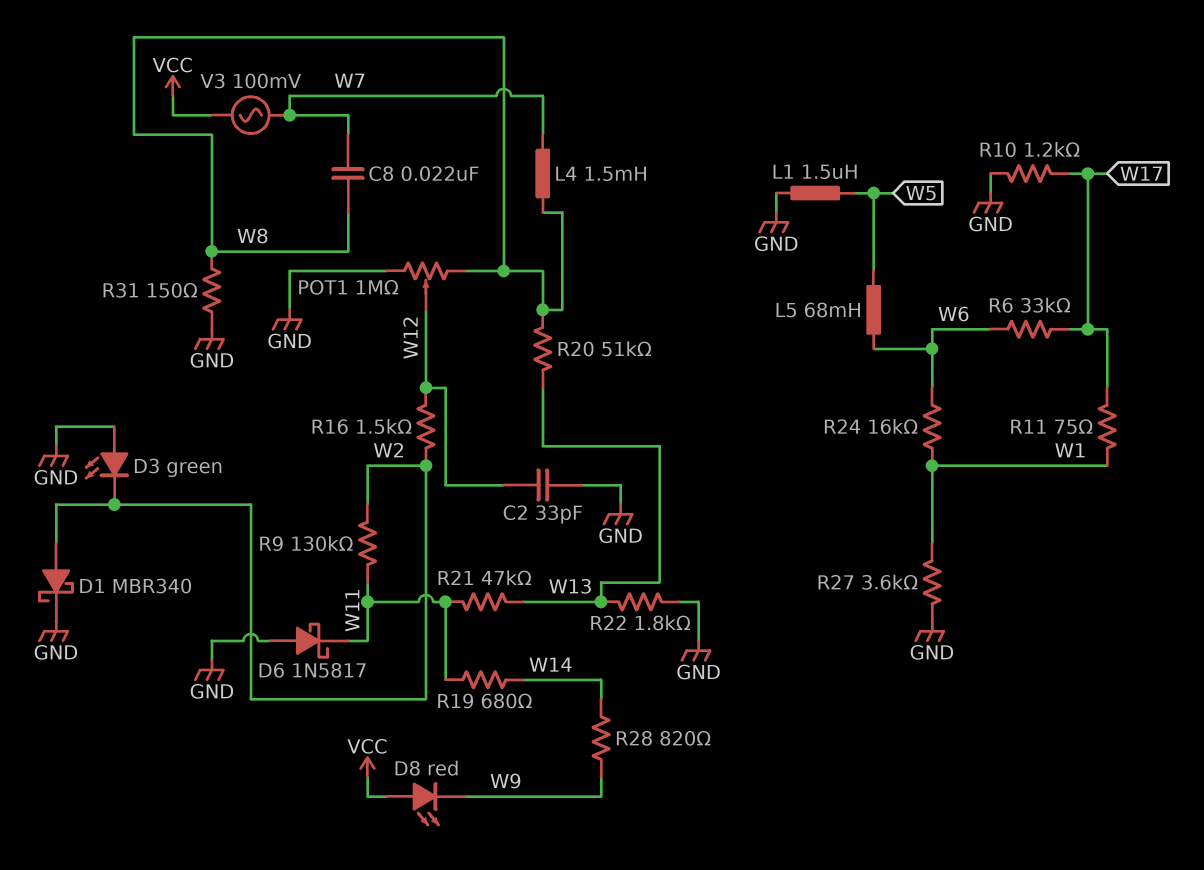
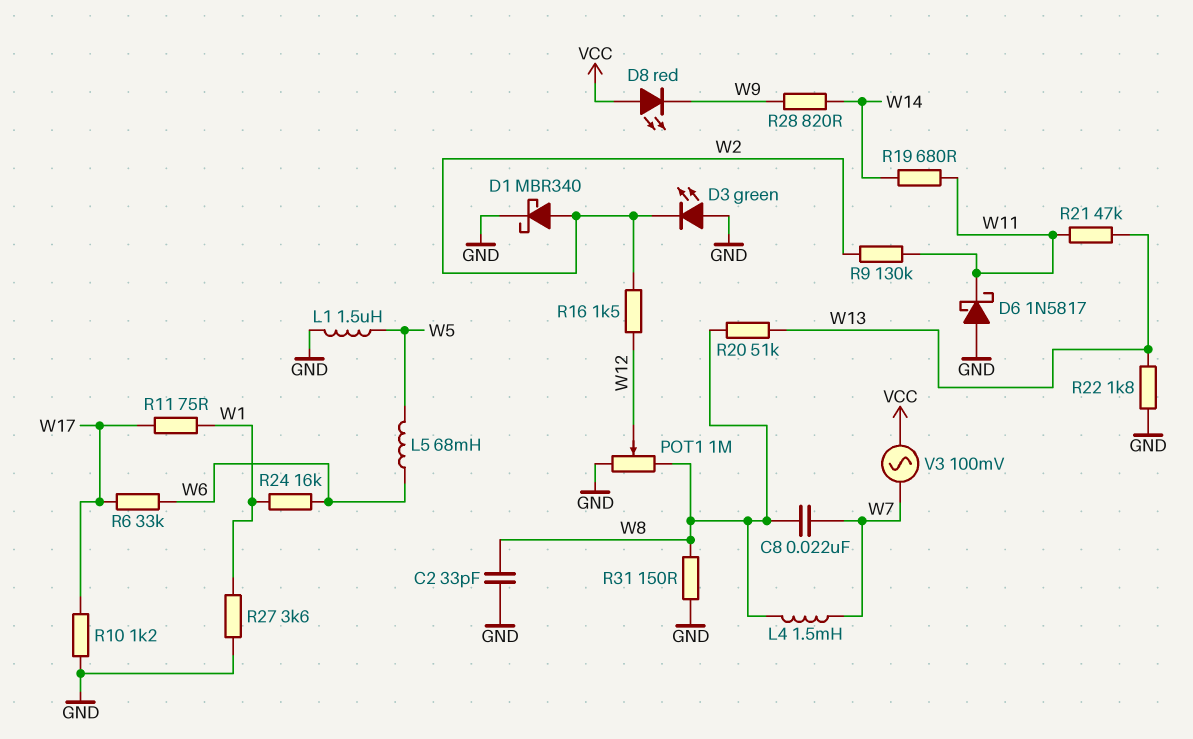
C2: 33pF (GND, W12) -> 33pF (GND, W8)

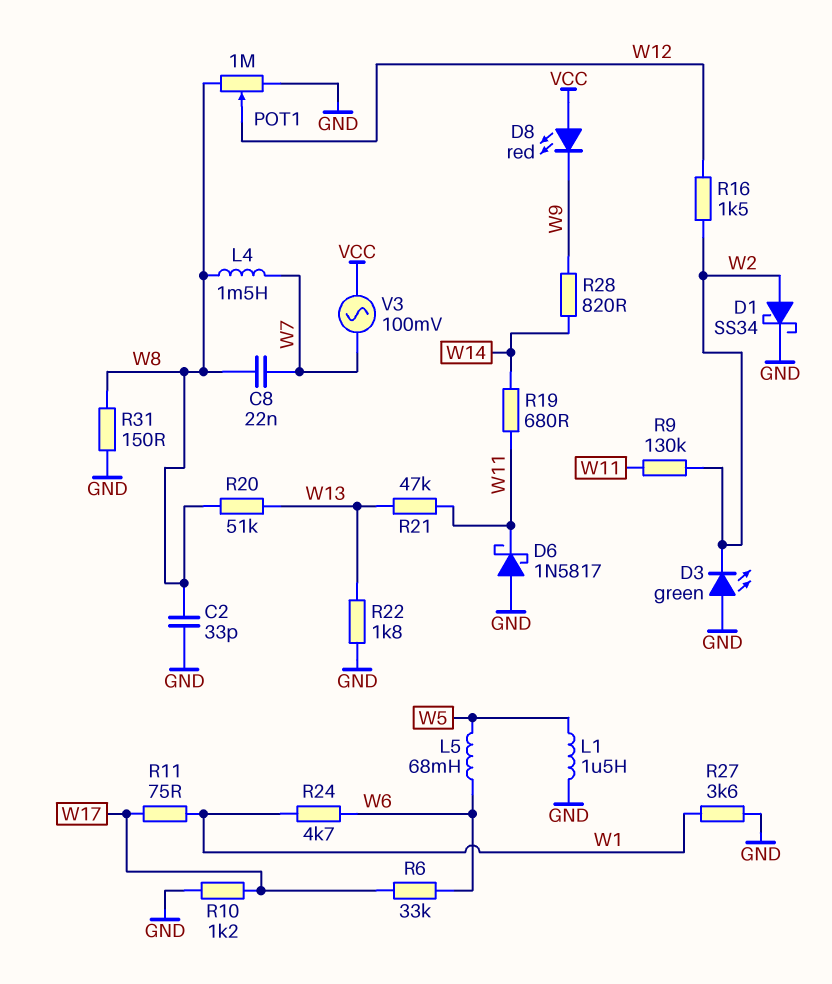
D1: schottky MBR340 (A W2, K GND) -> schottky SS34 (A W2, K GND)
R24: 16k (W1, W6) -> 4.7k (W1, W6)

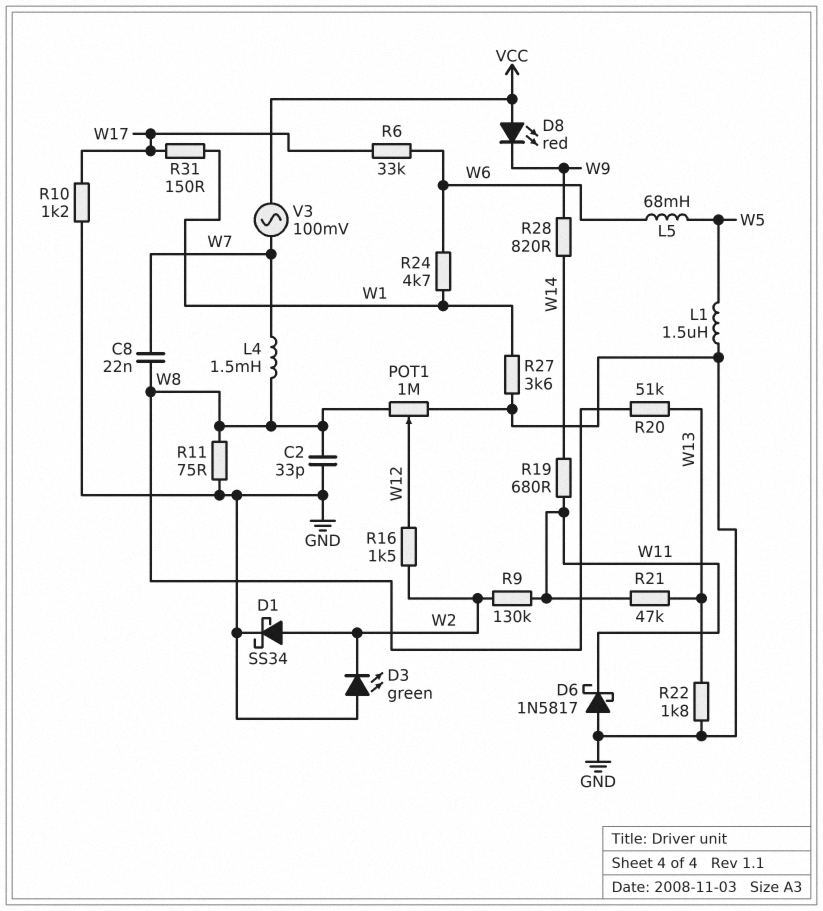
R11: 75 (W1, W17) -> 75 (GND, W8)
R31: 150 (GND, W8) -> 150 (W1, W17)

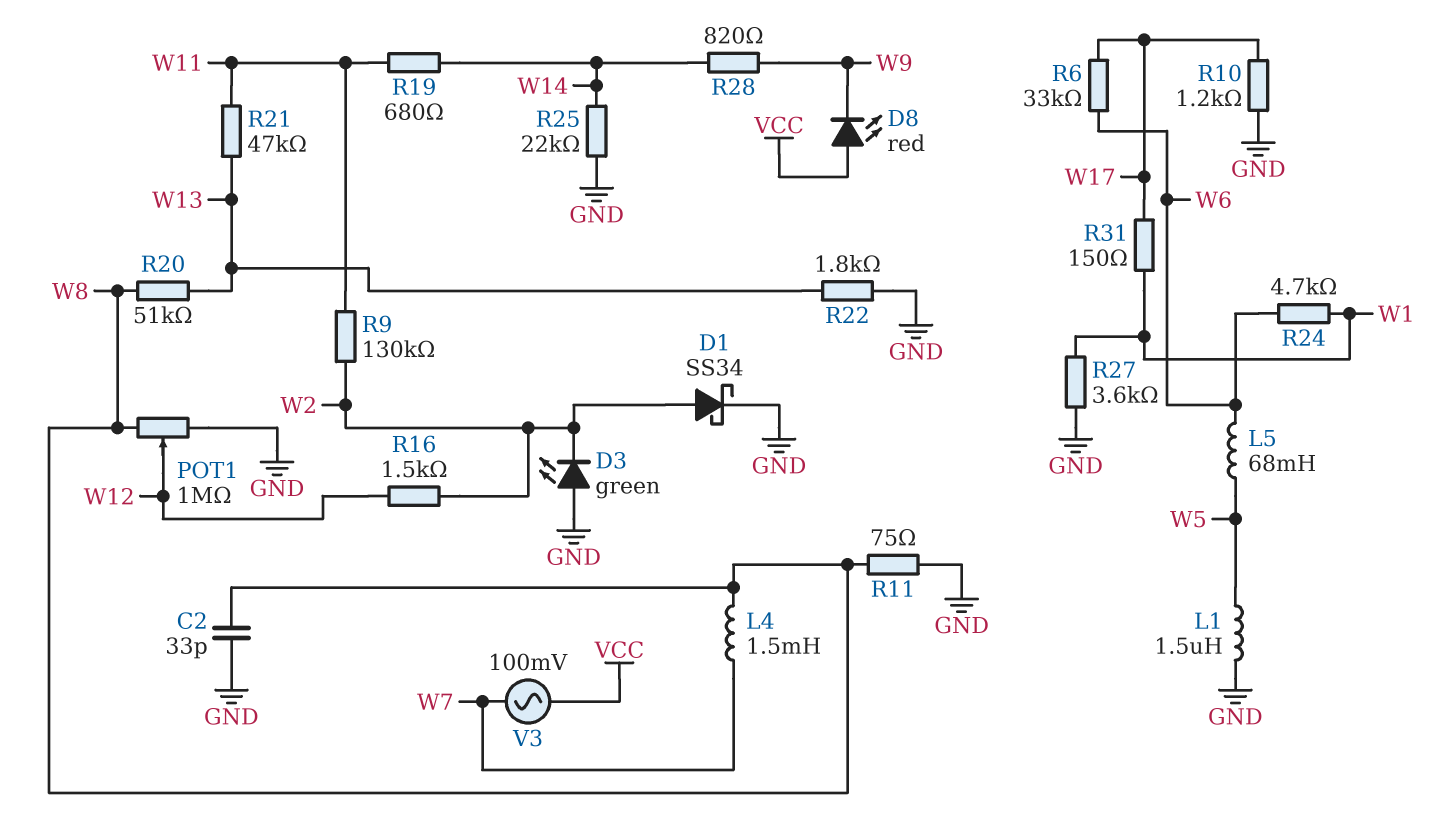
C8: 22nF (W7, W8) -> none
D6: schottky 1N5817 (A GND, K W11) -> none
R25: none -> 22k (GND, W14)

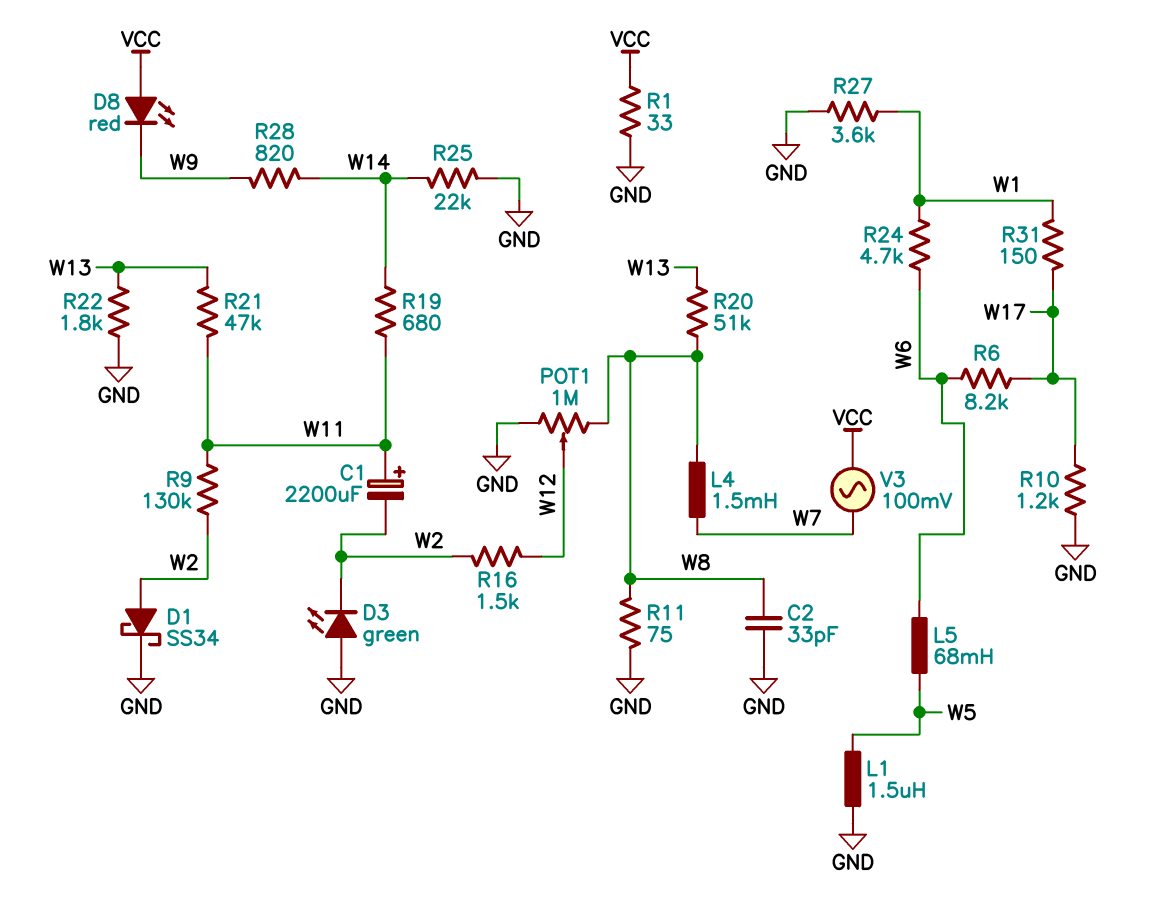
C1: none -> 2200uF (plus W11, minus W2)
R1: none -> 33 (GND, VCC)
R6: 33k (W6, W17) -> 8.2k (W6, W17)

